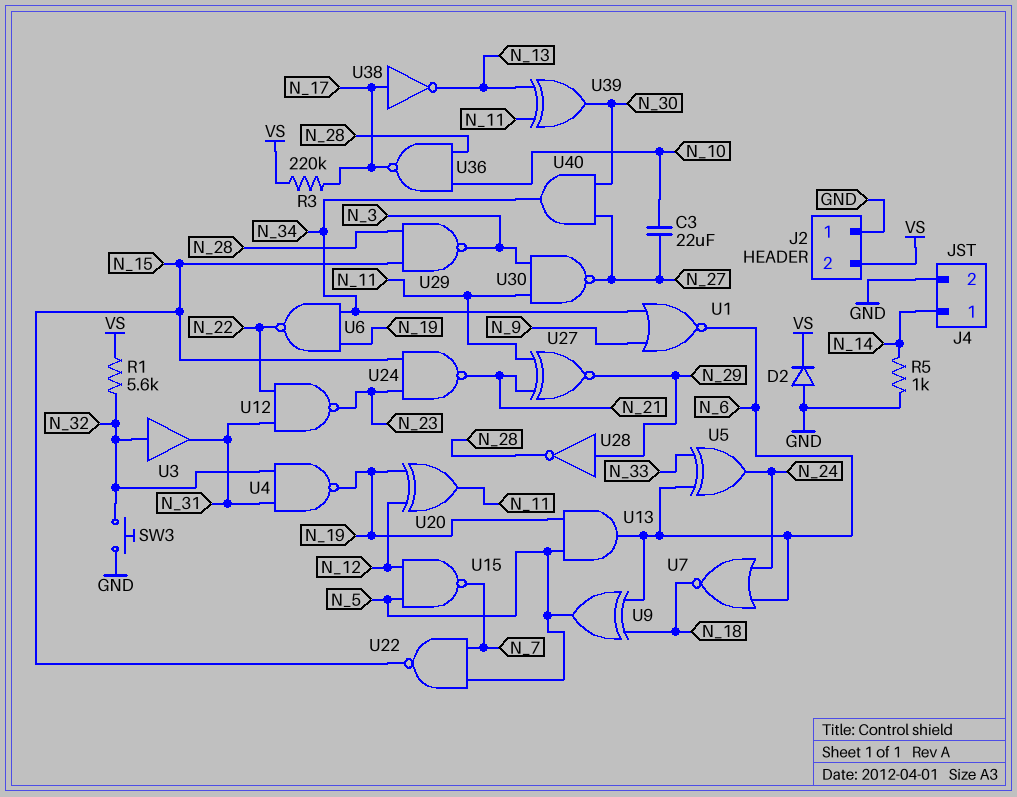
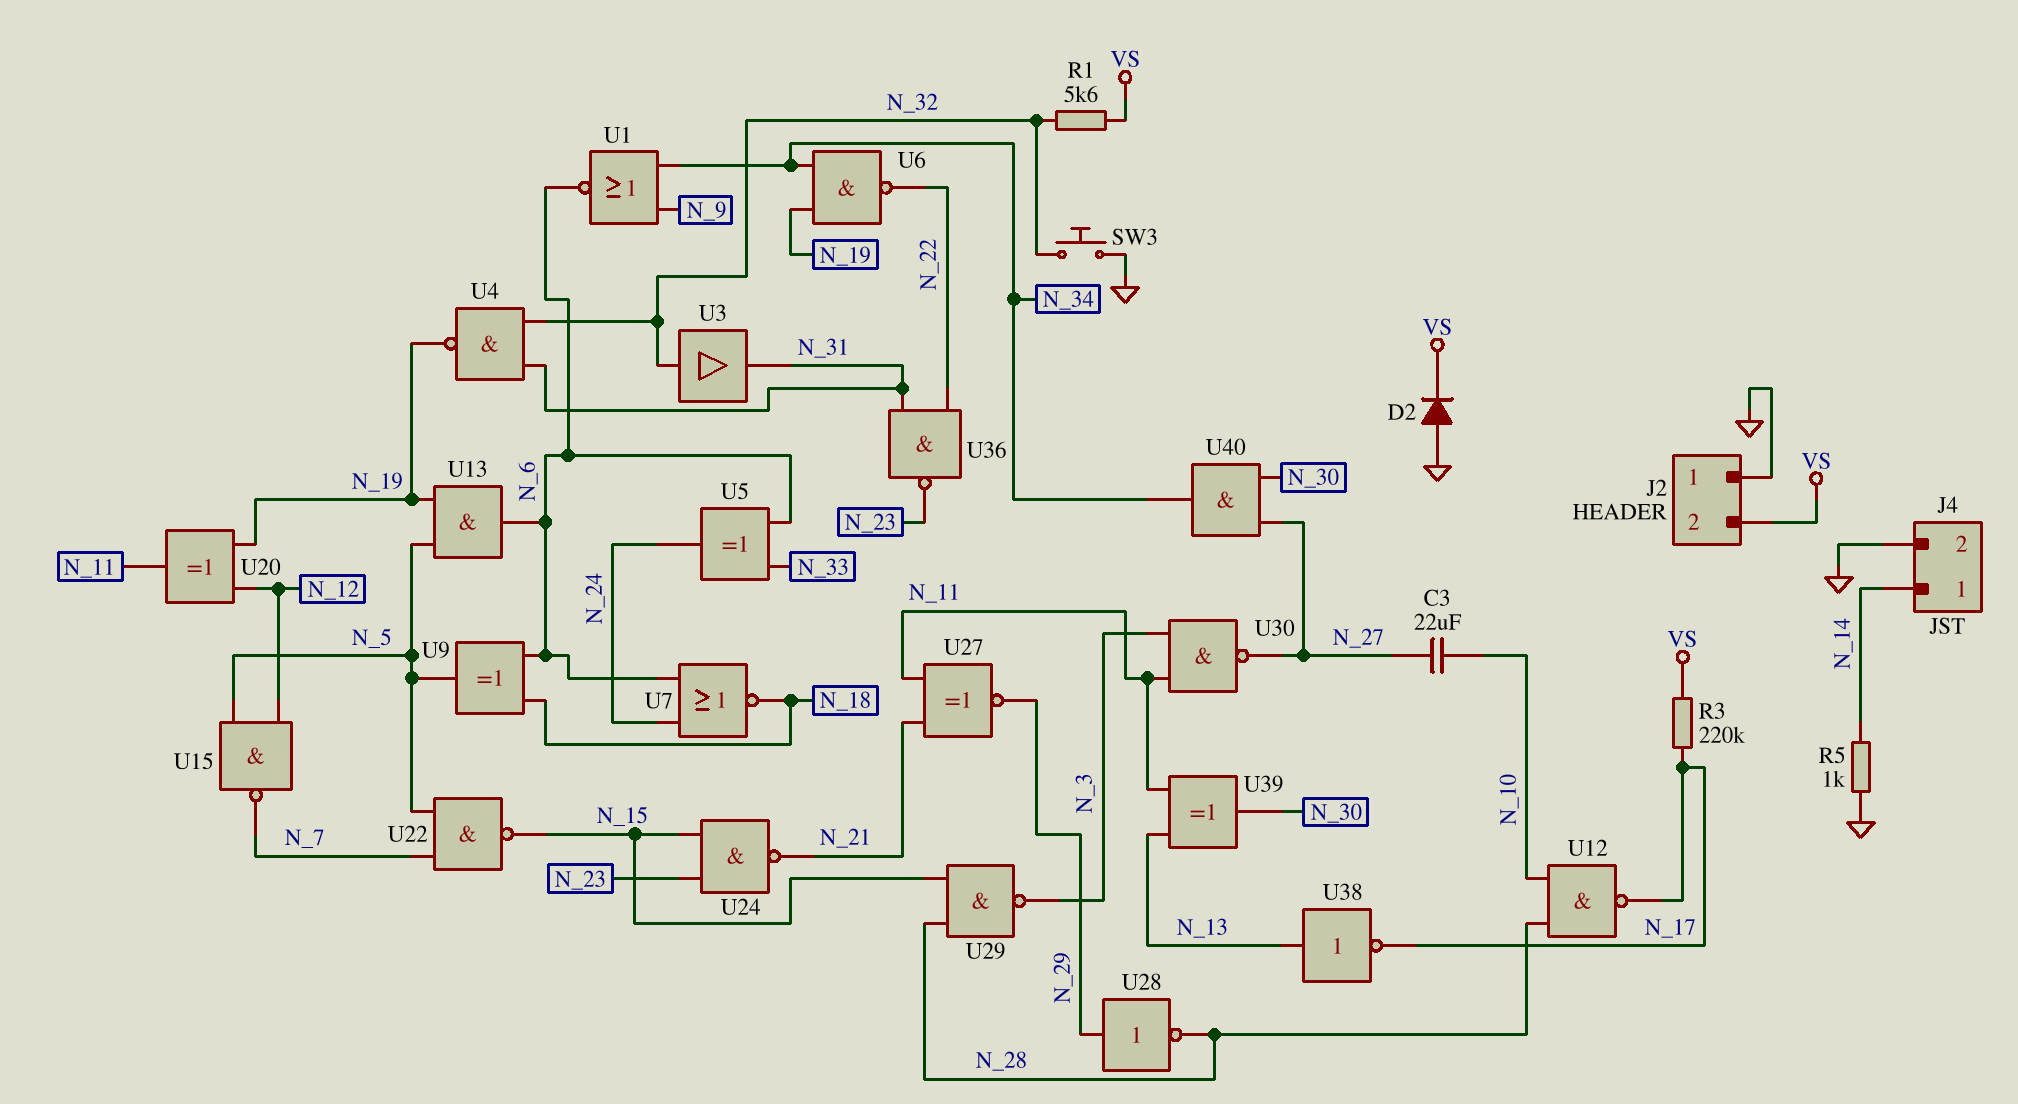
U12: NAND (in N_22, in N_31, out N_23) -> NAND (in N_10, in N_28, out N_17)
U36: NAND (in N_10, in N_28, out N_17) -> NAND (in N_22, in N_31, out N_23)
U38: NOT (in N_17, out N_13) -> NOT (in N_13, out N_17)

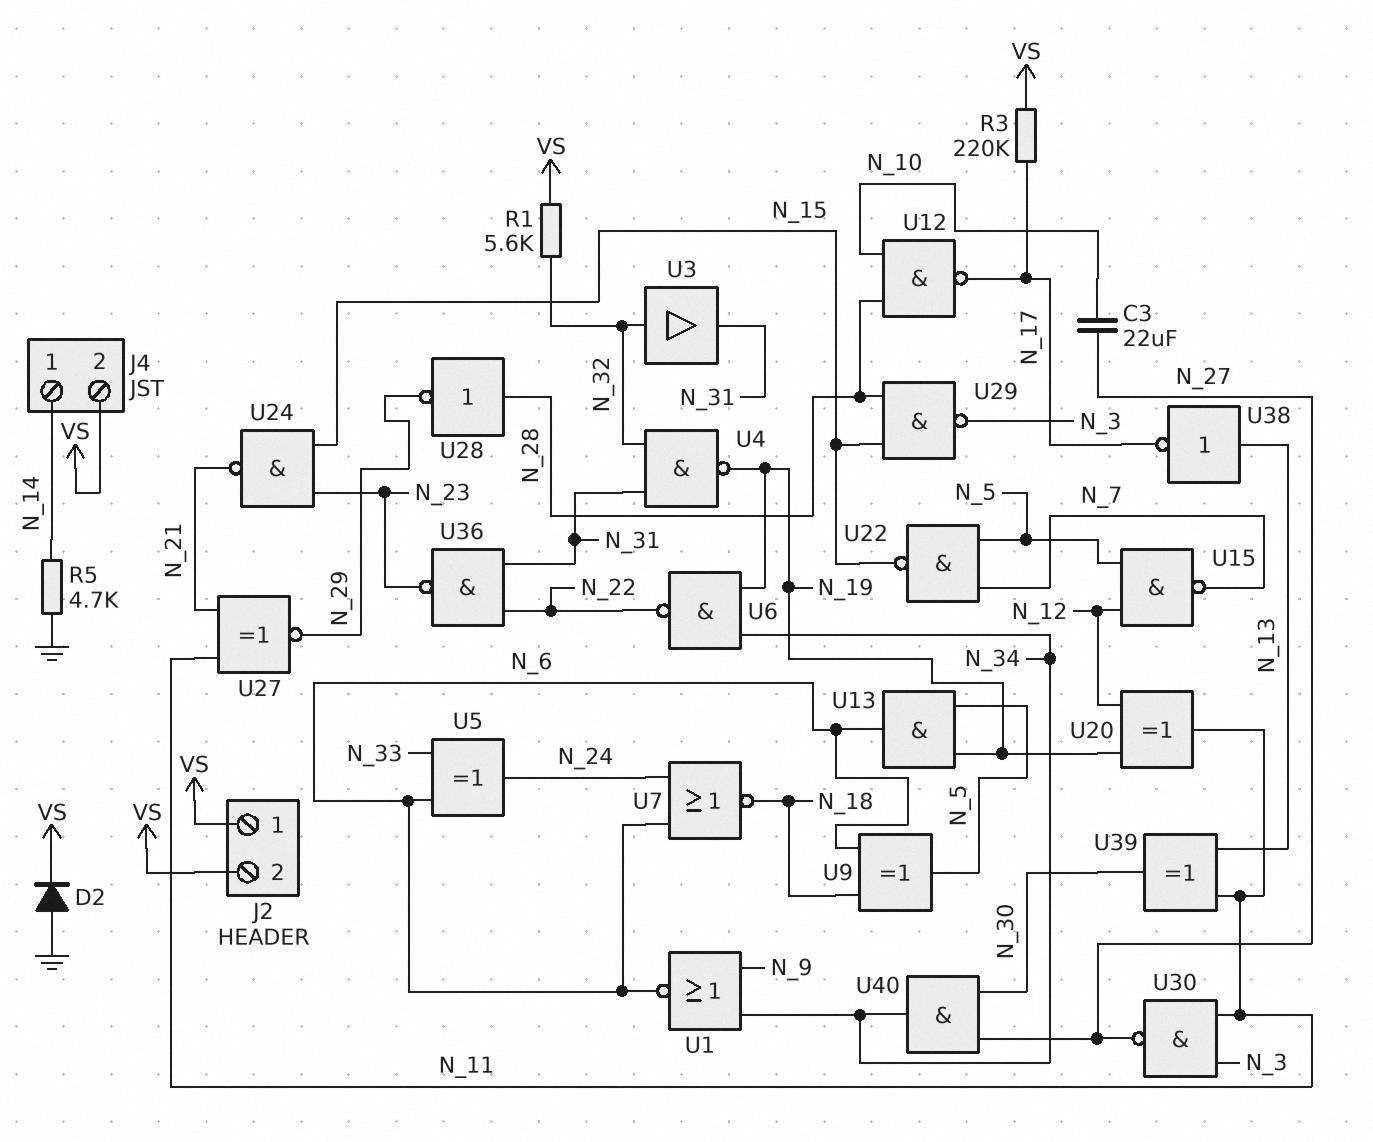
J2 pin 1: GND -> VS
J4 pin 2: GND -> VS
R5: 1k (GND, N_14) -> 4.7k (GND, N_14)
SW3: button (GND, N_32) -> none
U28: NOT (in N_29, out N_28) -> NOT (in N_28, out N_29)

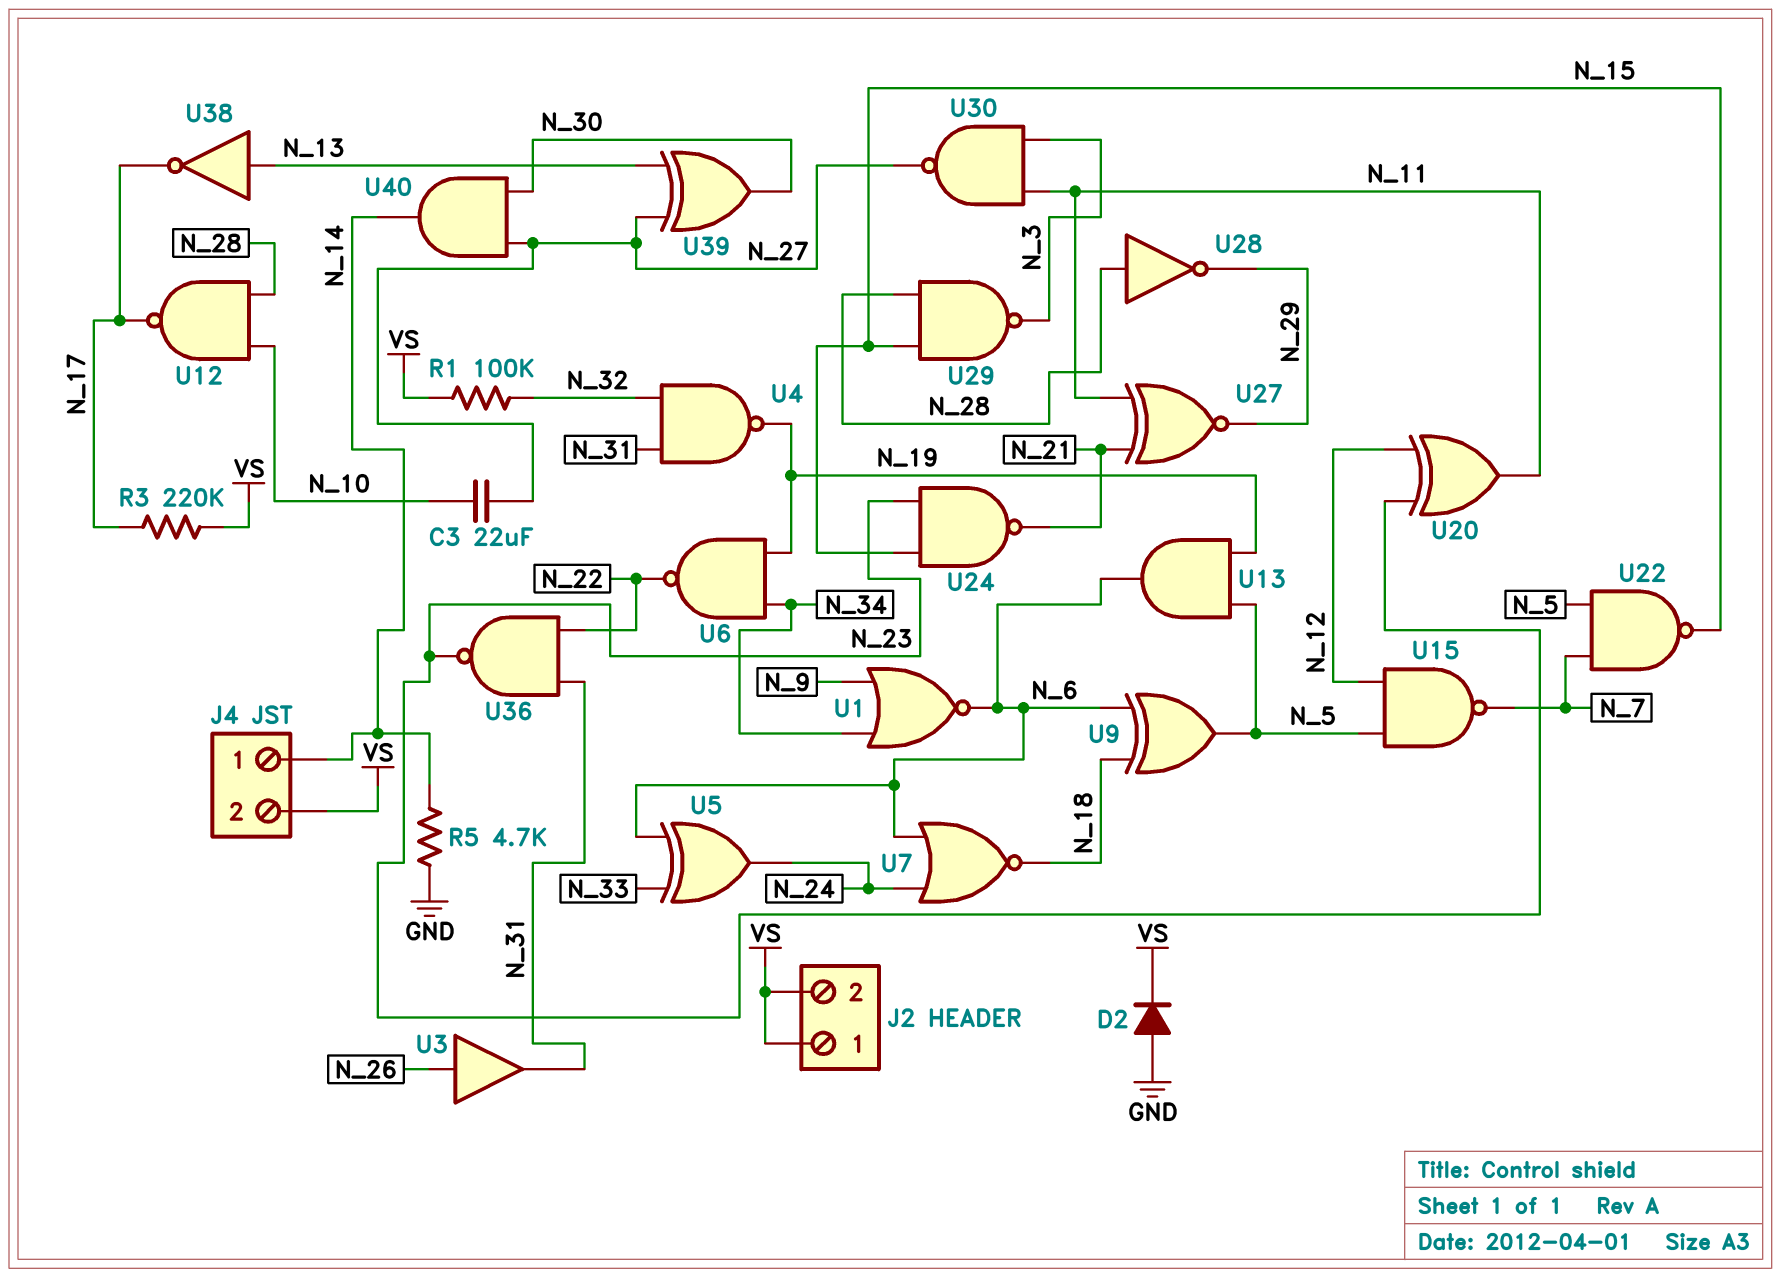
R1: 5.6k (N_32, VS) -> 100k (N_32, VS)
U3: buffer (in N_32, out N_31) -> buffer (in N_26, out N_31)
U20: XOR (in N_12, in N_19, out N_11) -> XOR (in N_12, in N_23, out N_11)
U39: XOR (in N_11, in N_13, out N_30) -> XOR (in N_13, in N_27, out N_30)
U40: AND (in N_27, in N_30, out N_34) -> AND (in N_27, in N_30, out N_14)

